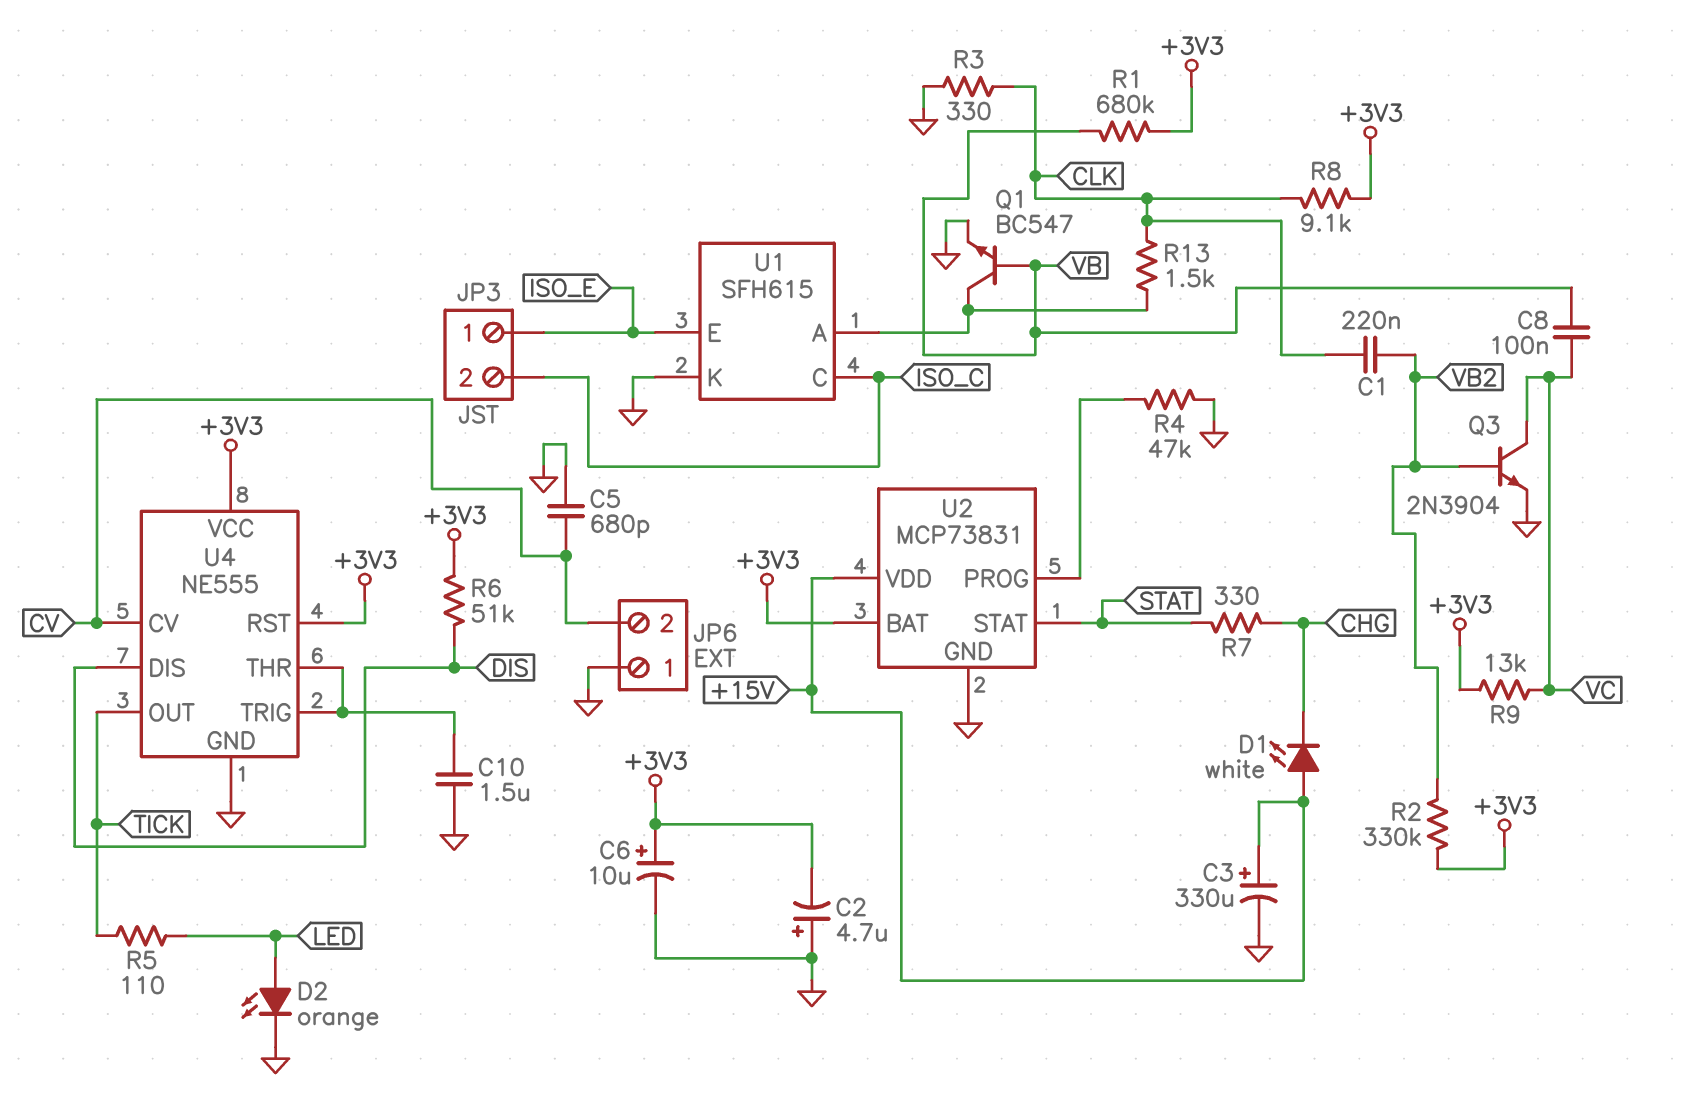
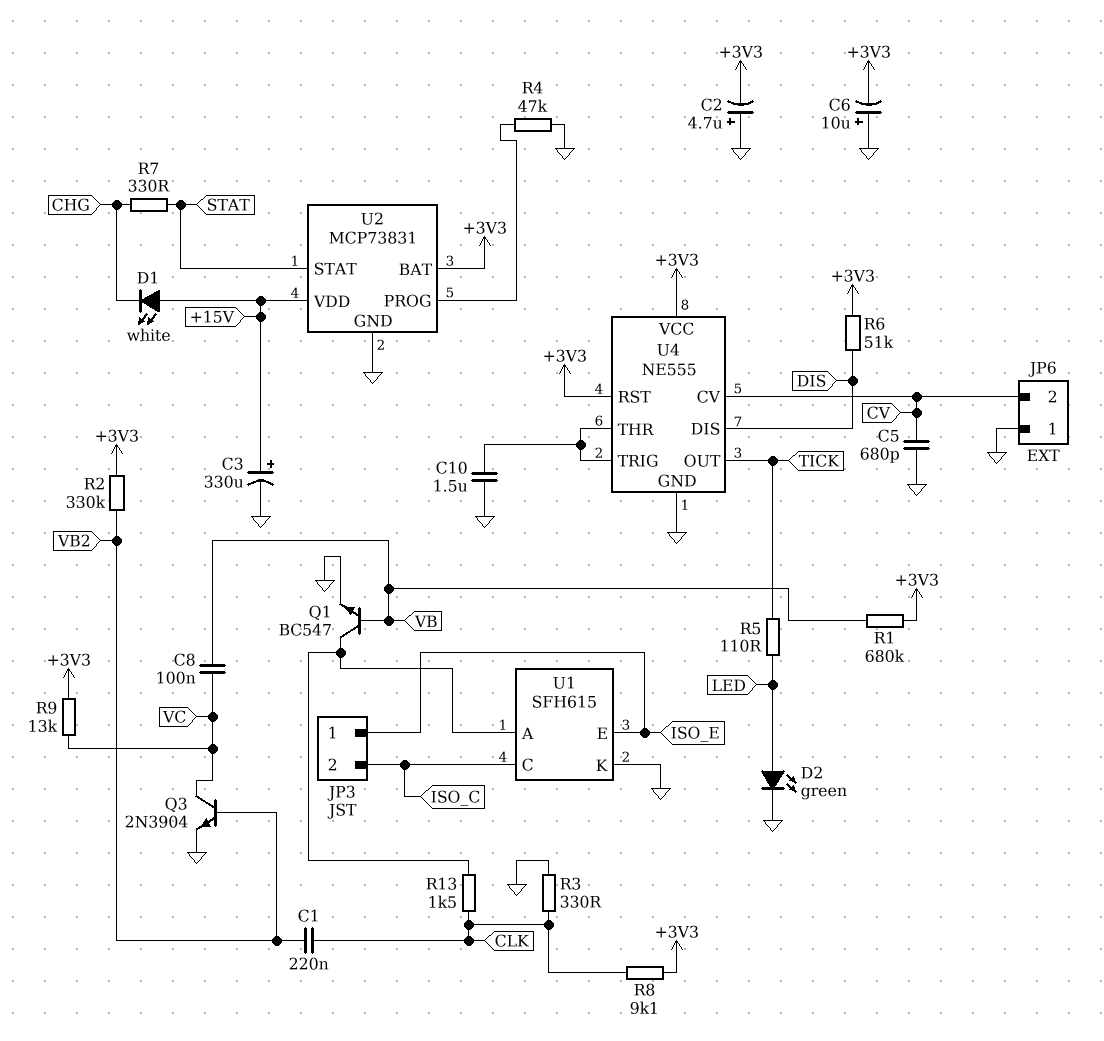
C6: 10uF (plus +3V3, minus GND) -> 10uF (plus GND, minus +3V3)
D2: LED orange (A LED, K GND) -> LED green (A LED, K GND)

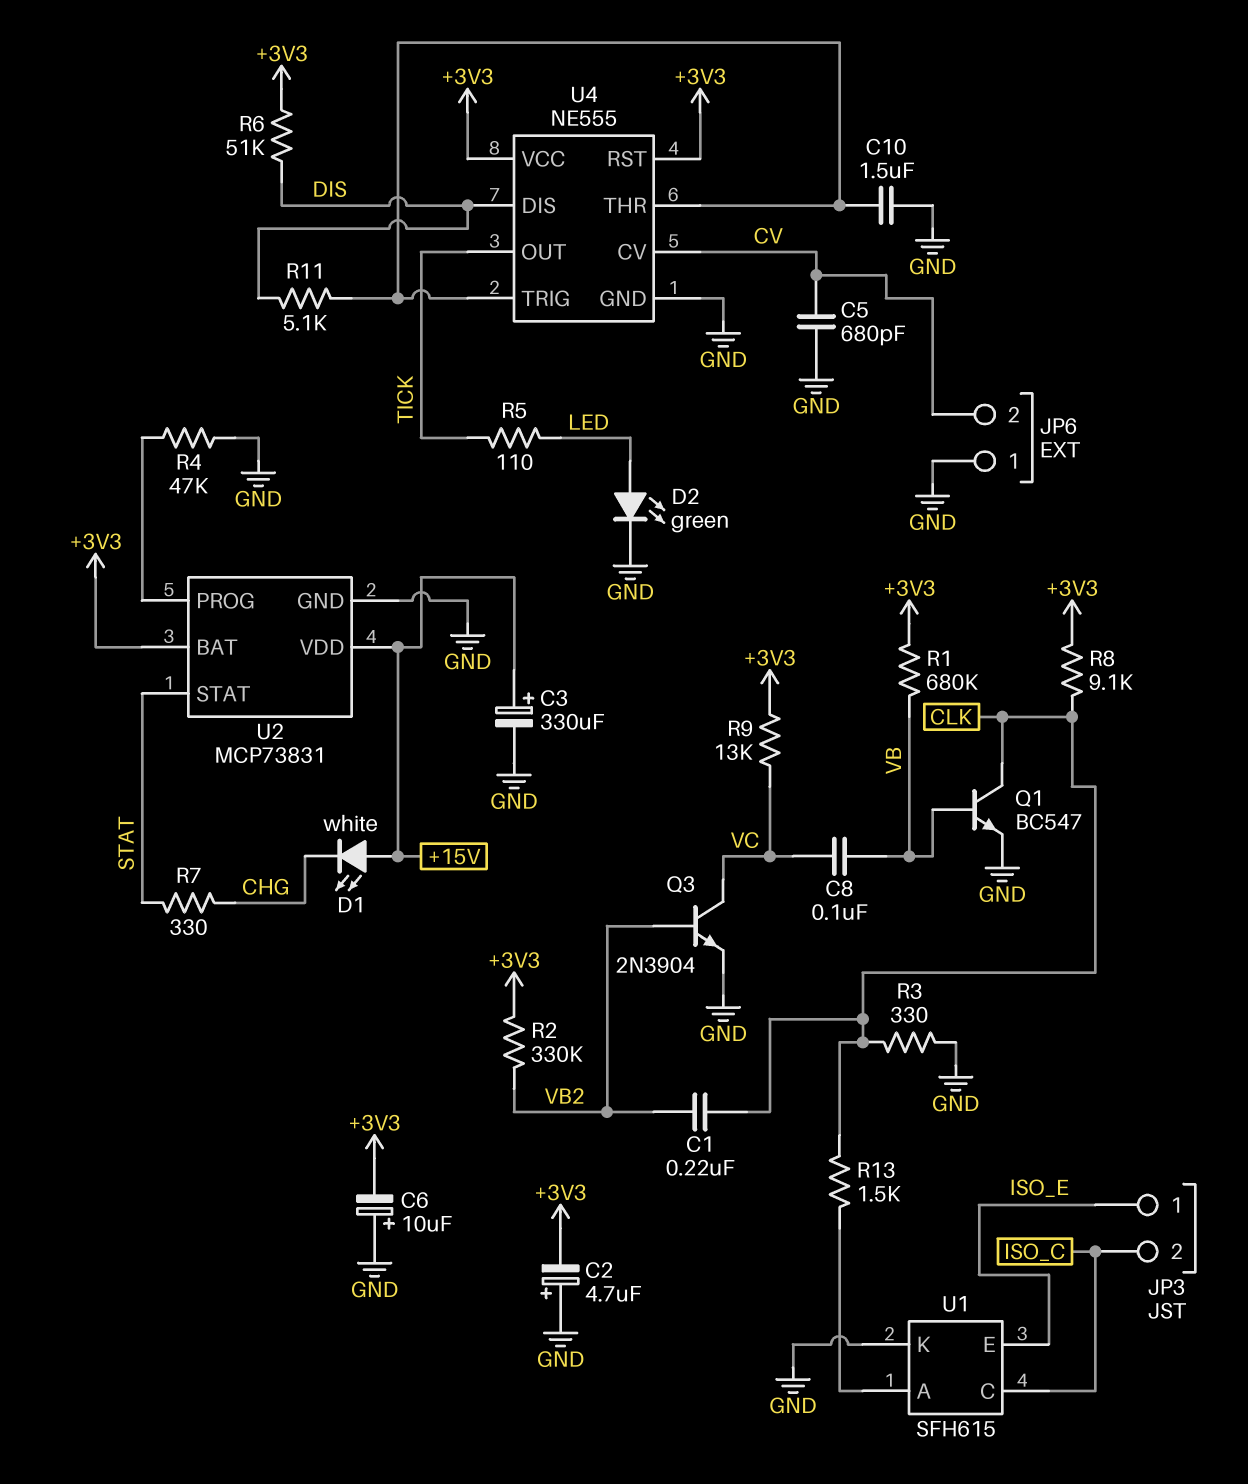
Q1: NPN BC547 (B VB, C U1/A, E GND) -> NPN BC547 (B VB, C CLK, E GND)
R11: none -> 5.1k (DIS, U4/THR)

